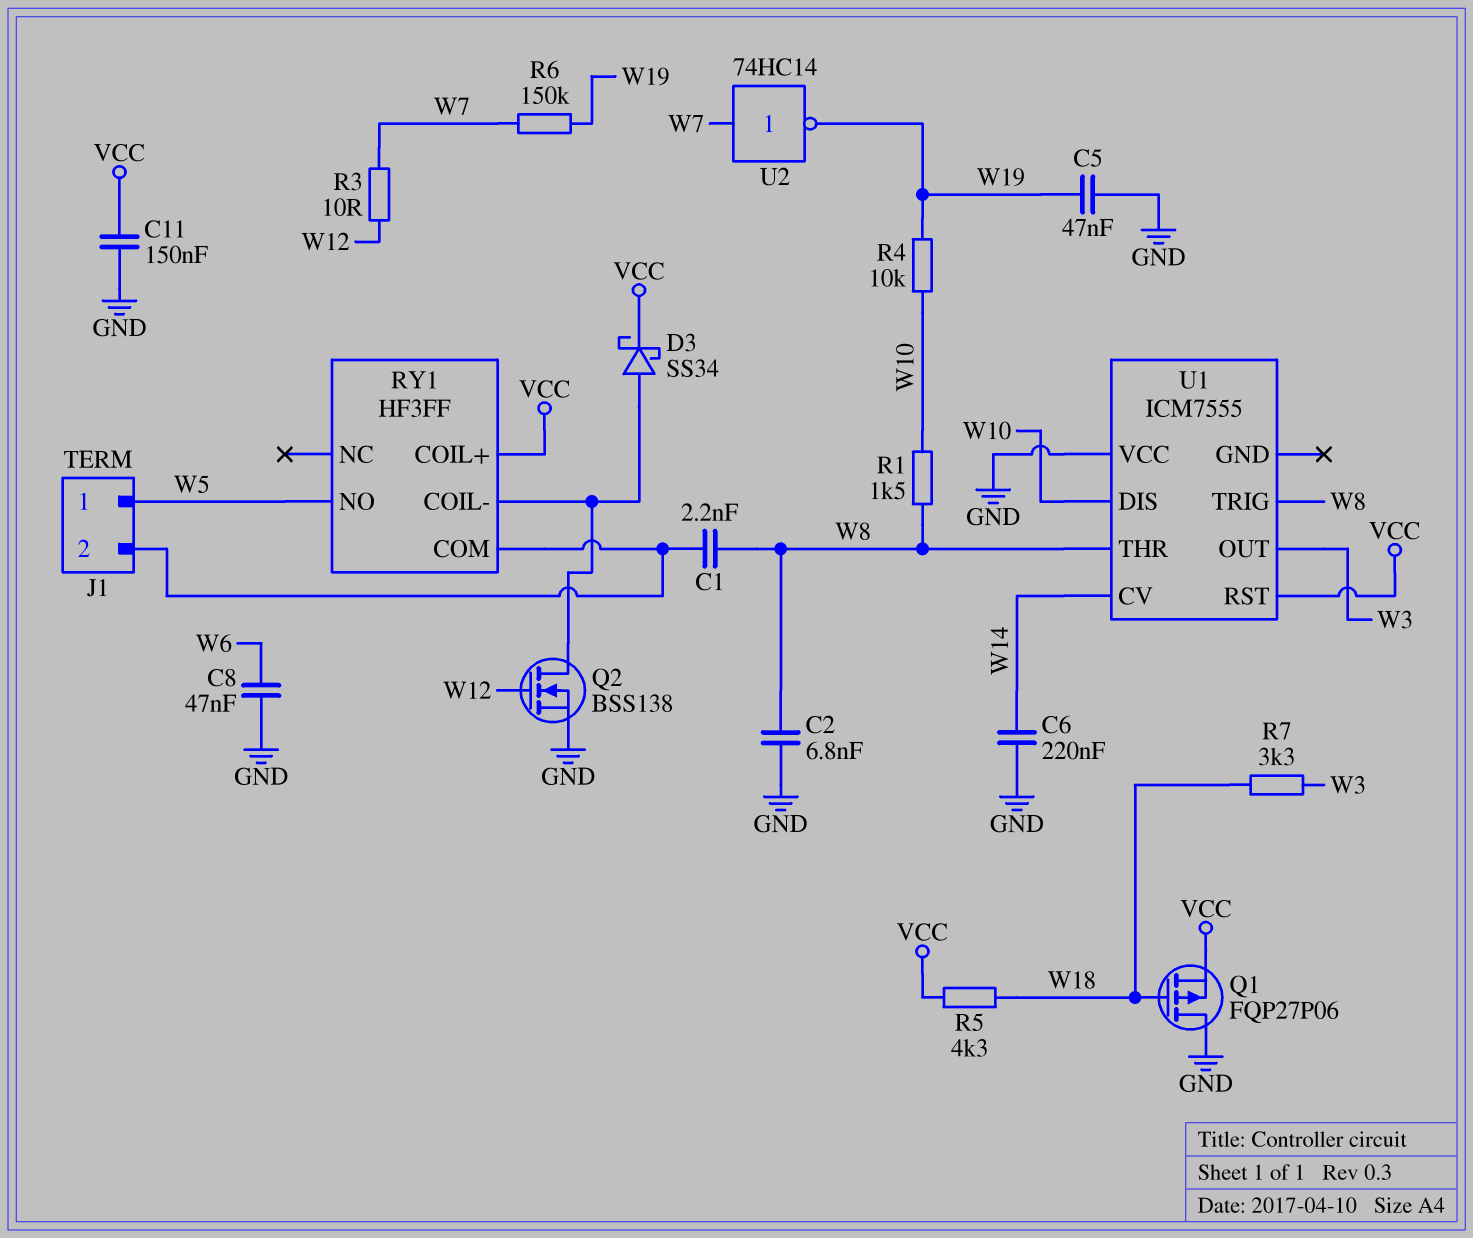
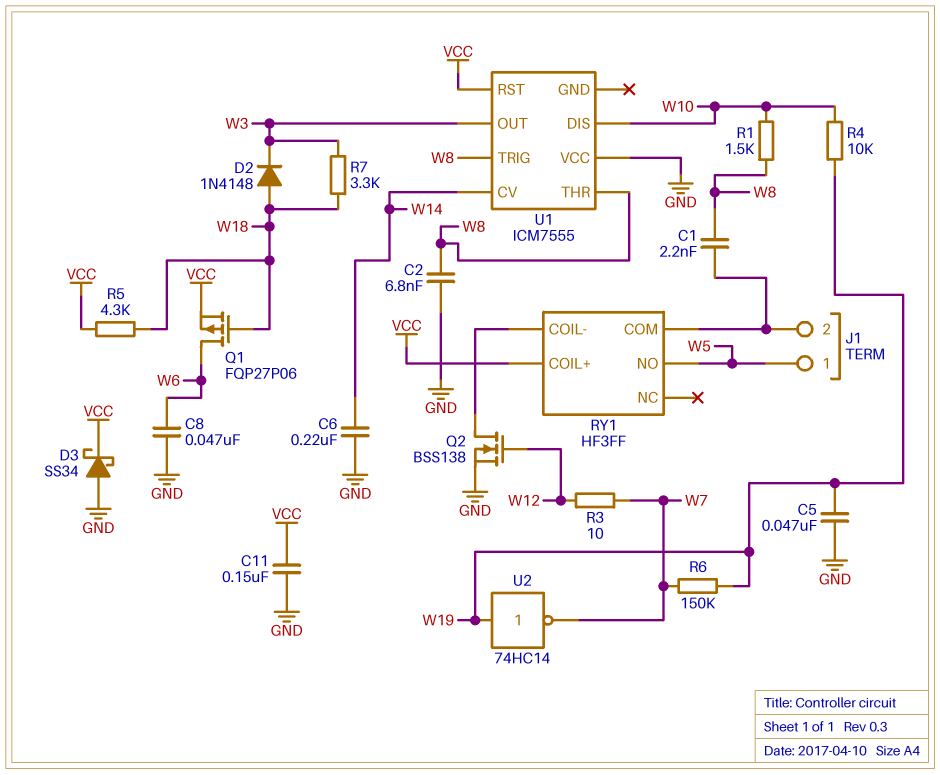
D2: none -> diode 1N4148 (A W18, K W3)
D3: schottky SS34 (A RY1/COIL-, K VCC) -> schottky SS34 (A GND, K VCC)
Q1: PMOS FQP27P06 (G W18, D GND, S VCC) -> PMOS FQP27P06 (G W18, D W6, S VCC)
U2: NOT 74HC14 (in W7, out W19) -> NOT 74HC14 (in W19, out W7)

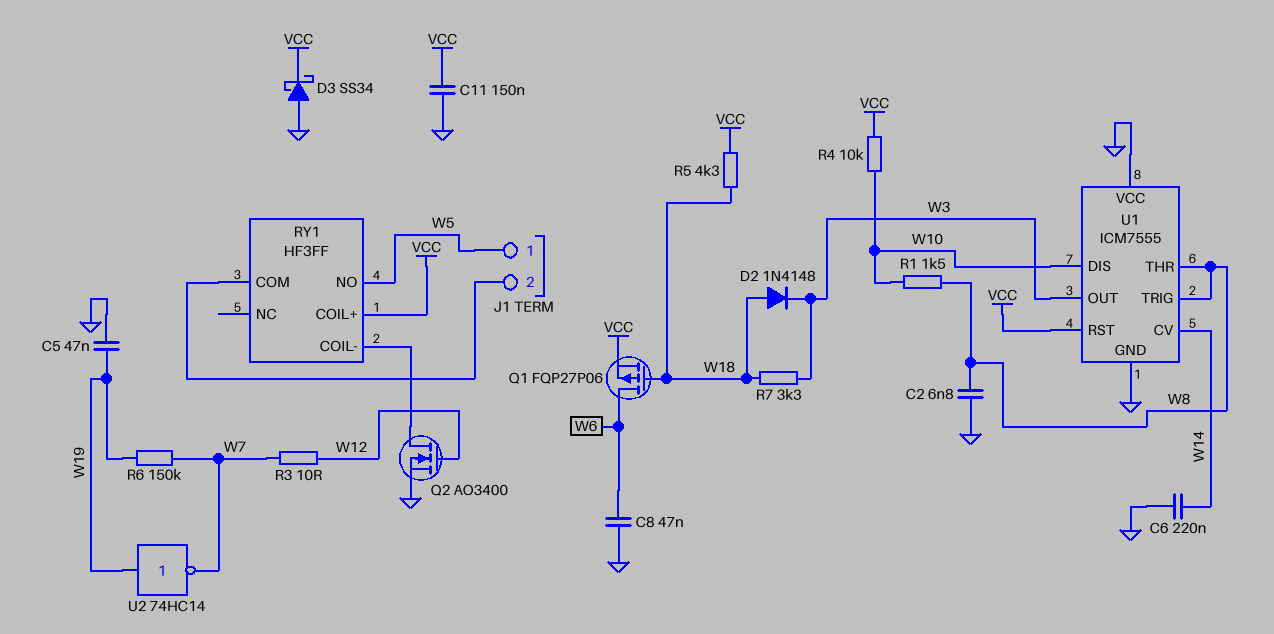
C1: 2.2nF (J1/2, W8) -> none
Q2: NMOS BSS138 (G W12, D RY1/COIL-, S GND) -> NMOS AO3400 (G W12, D RY1/COIL-, S GND)
R4: 10k (W10, W19) -> 10k (VCC, W10)
U1 pin GND: none -> GND

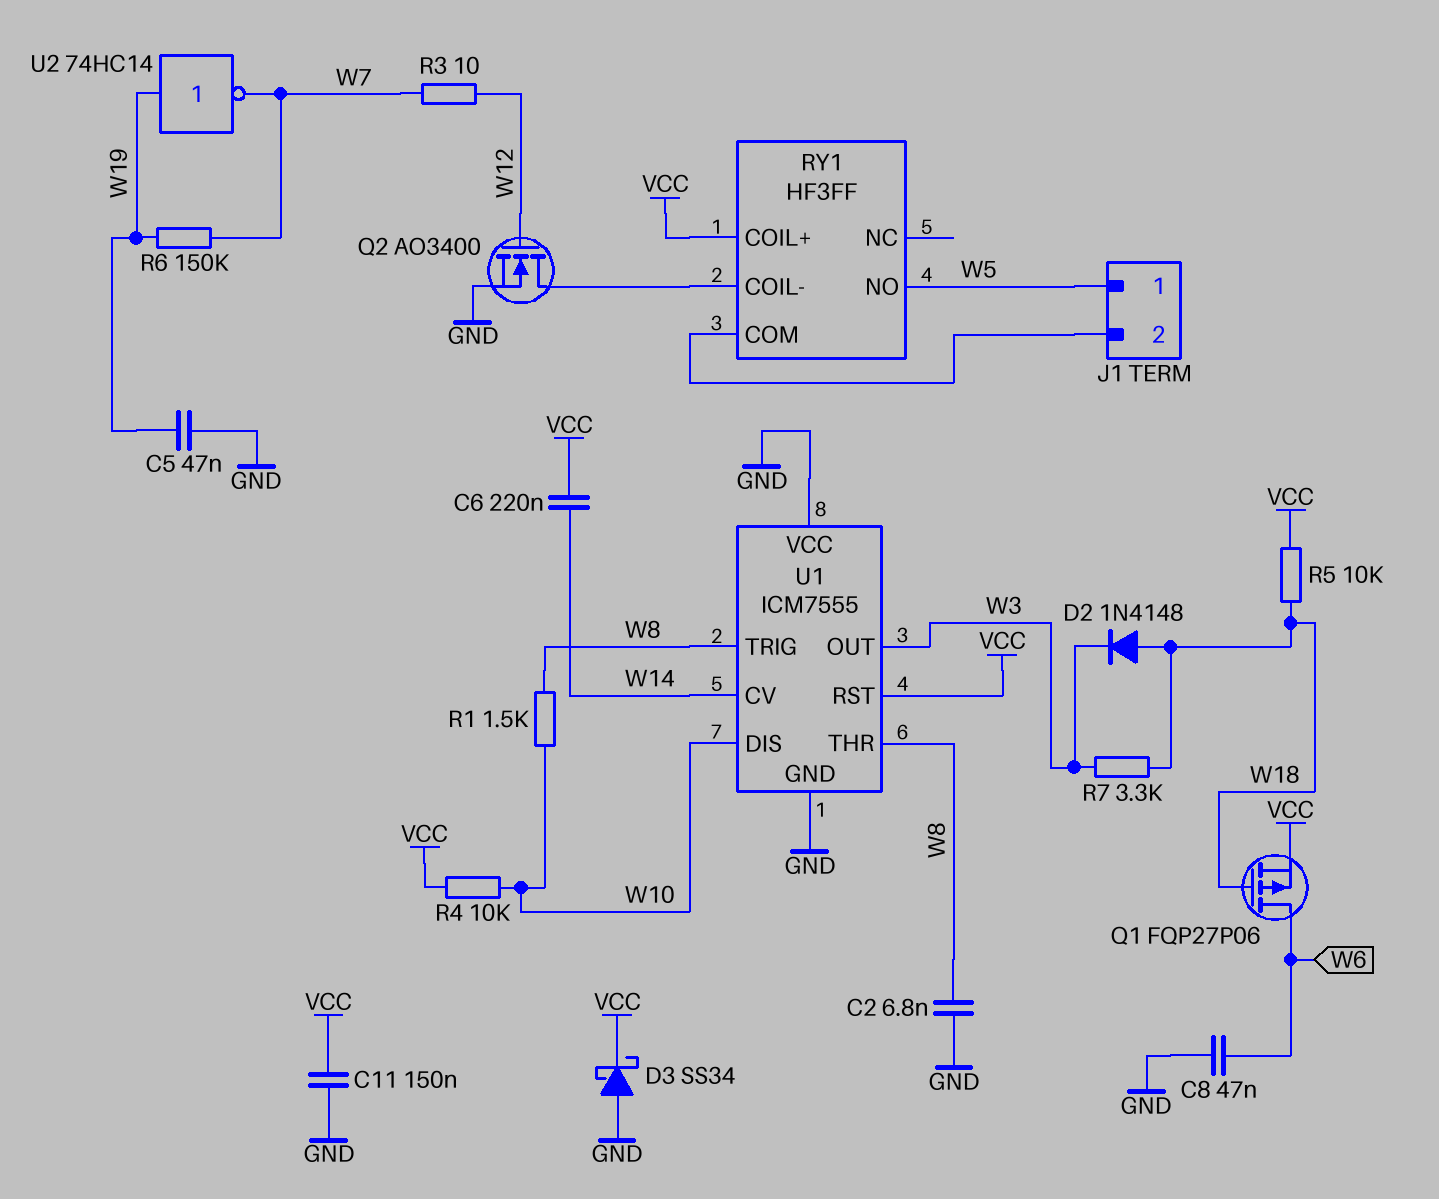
C6: 220nF (GND, W14) -> 220nF (VCC, W14)
R5: 4.3k (VCC, W18) -> 10k (VCC, W18)

